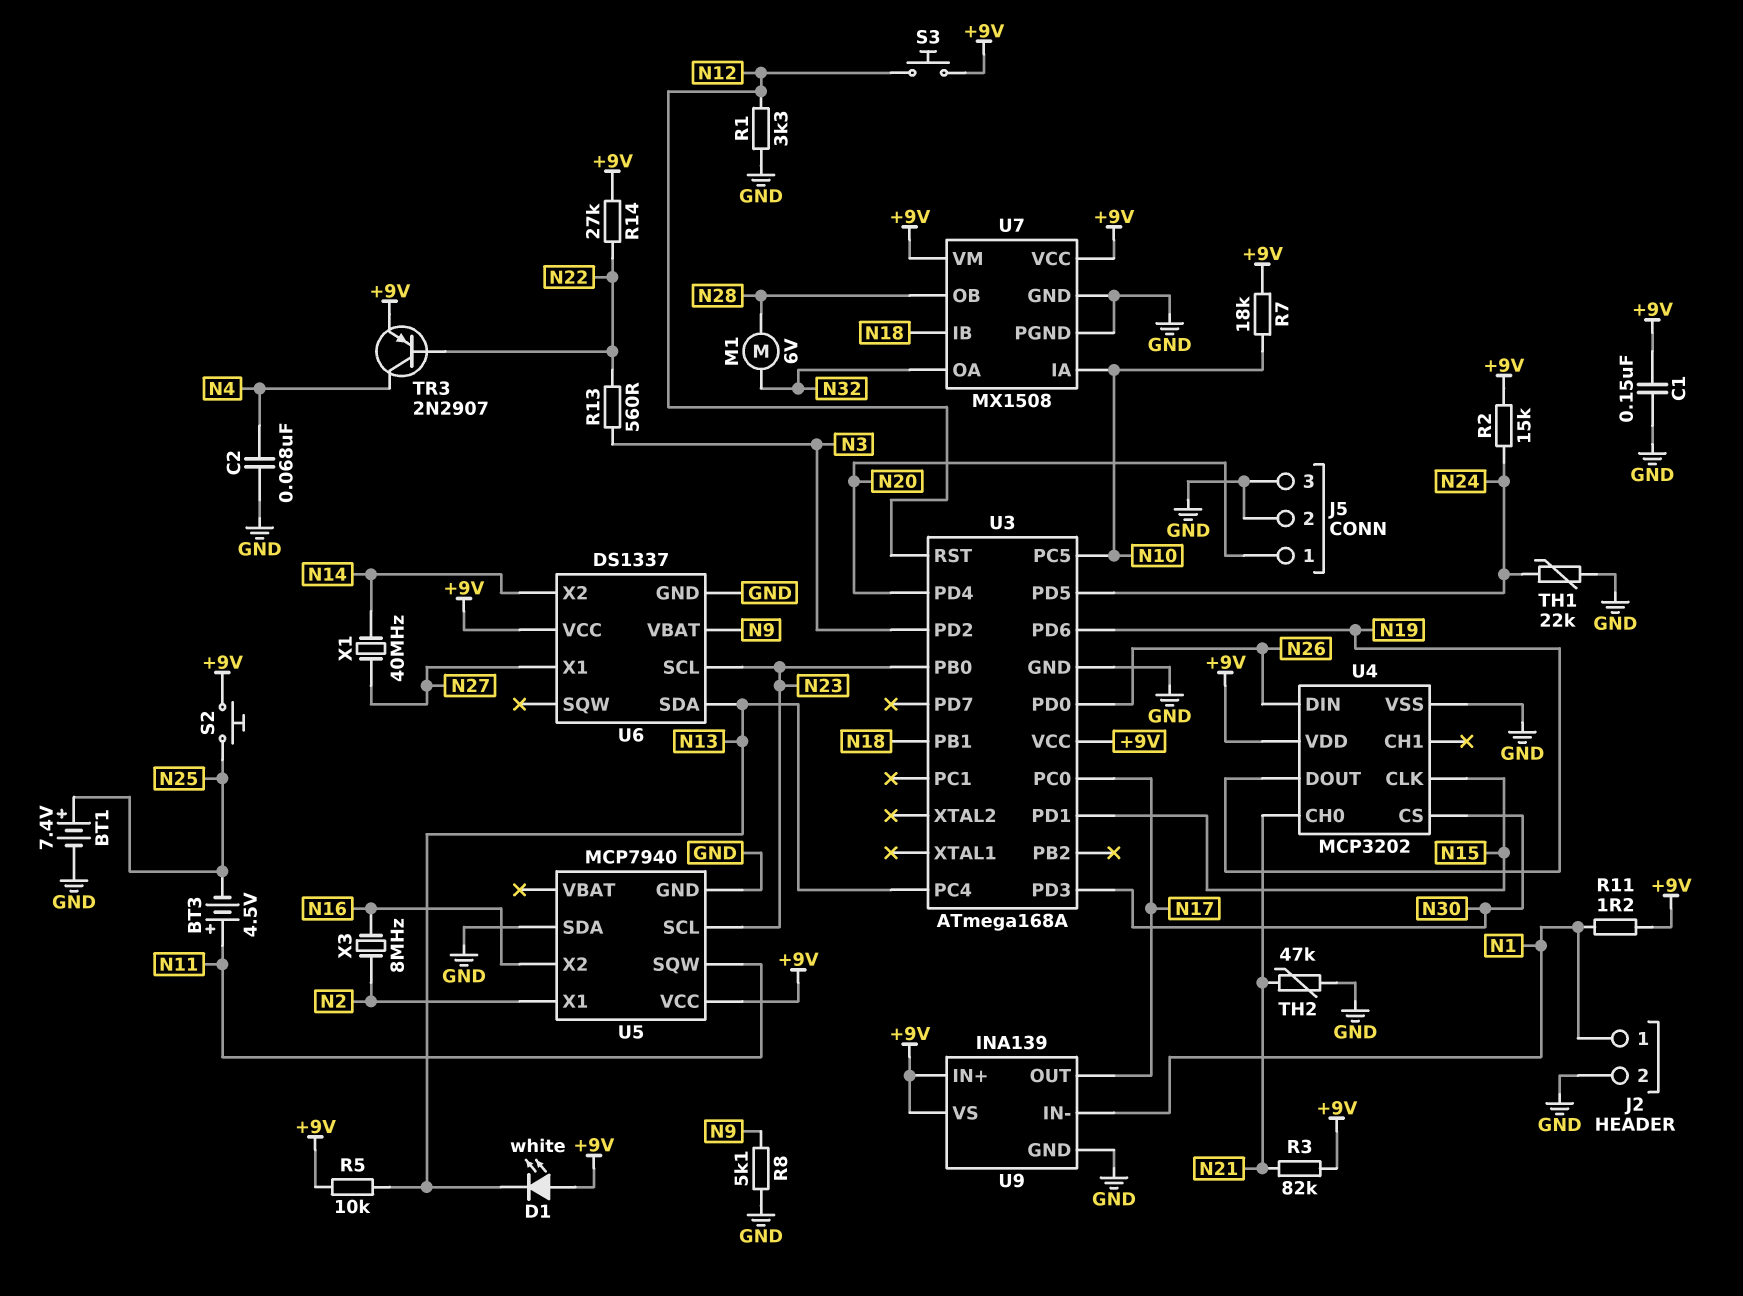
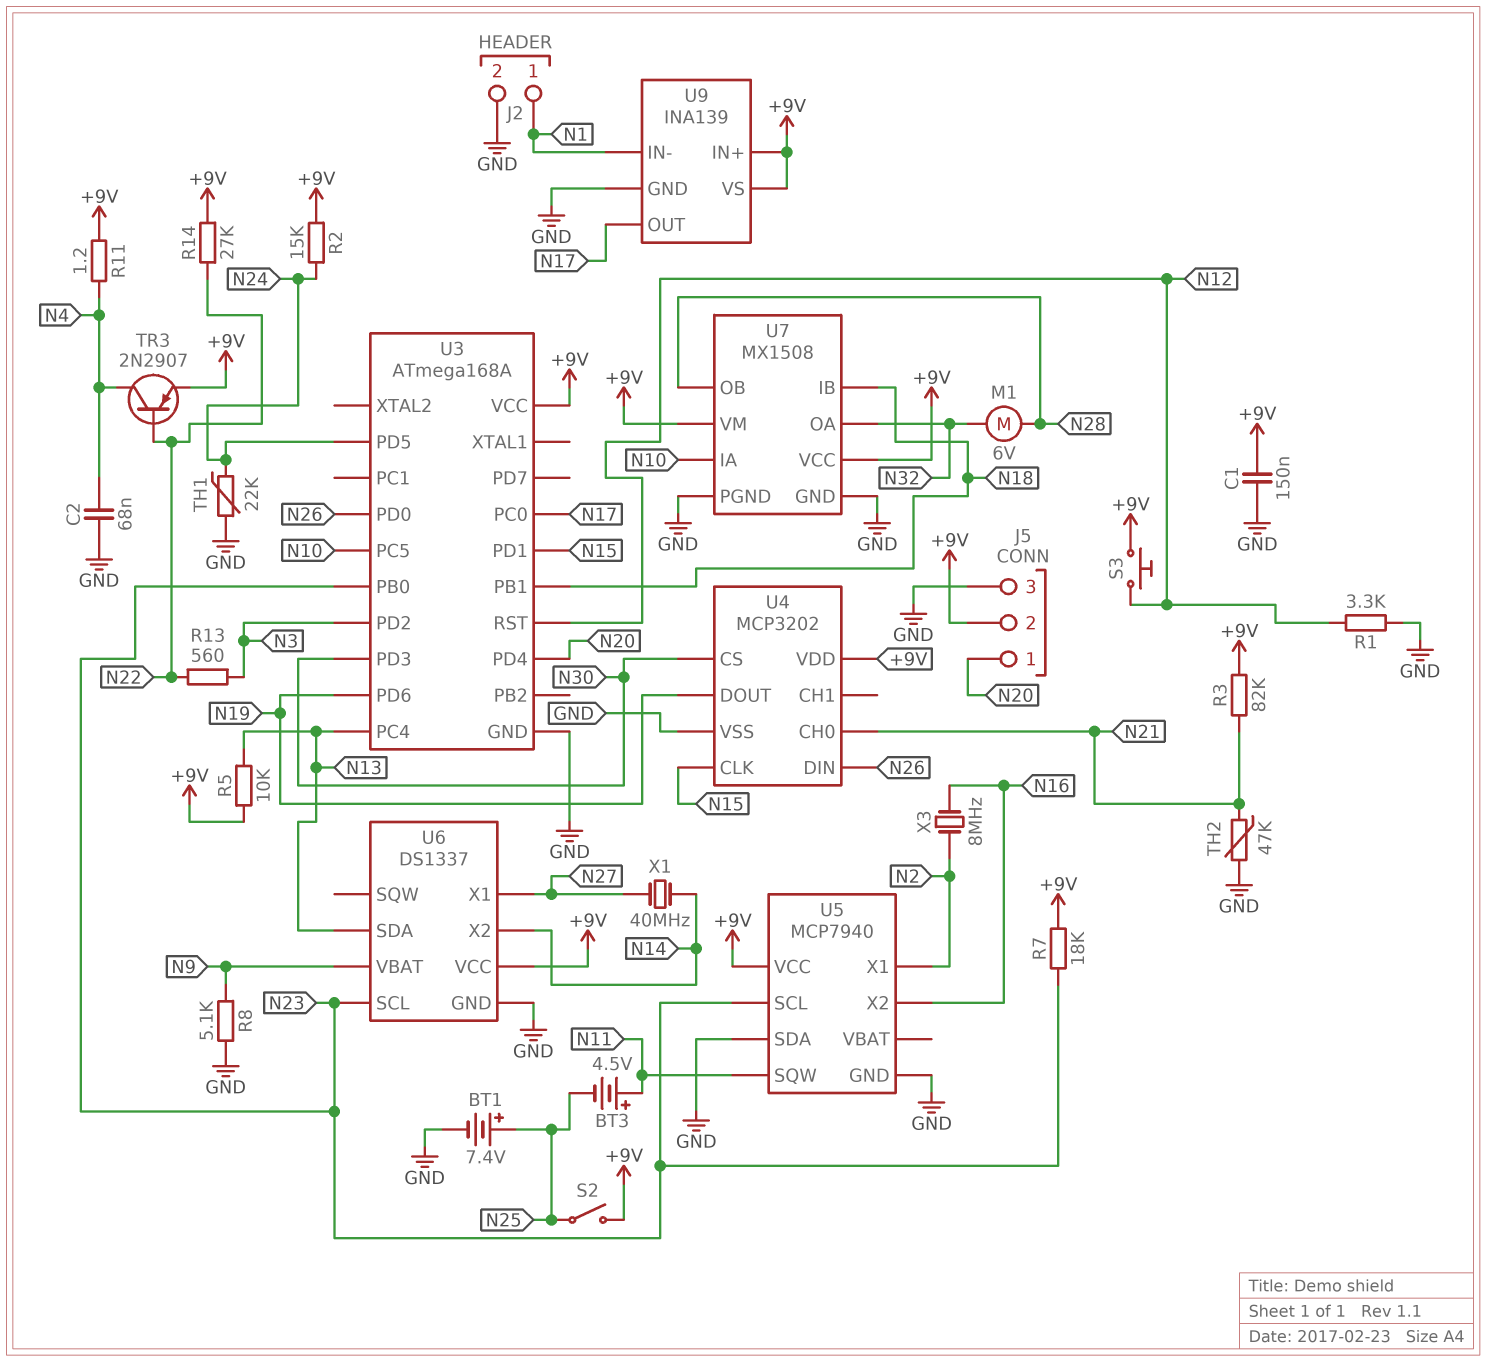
D1: LED white (A +9V, K N13) -> none
J5 pin 2: GND -> +9V
R7: 18k (+9V, N10) -> 18k (+9V, N23)
R11: 1.2 (+9V, N1) -> 1.2 (+9V, N4)
S2: button (+9V, N25) -> switch (+9V, N25)

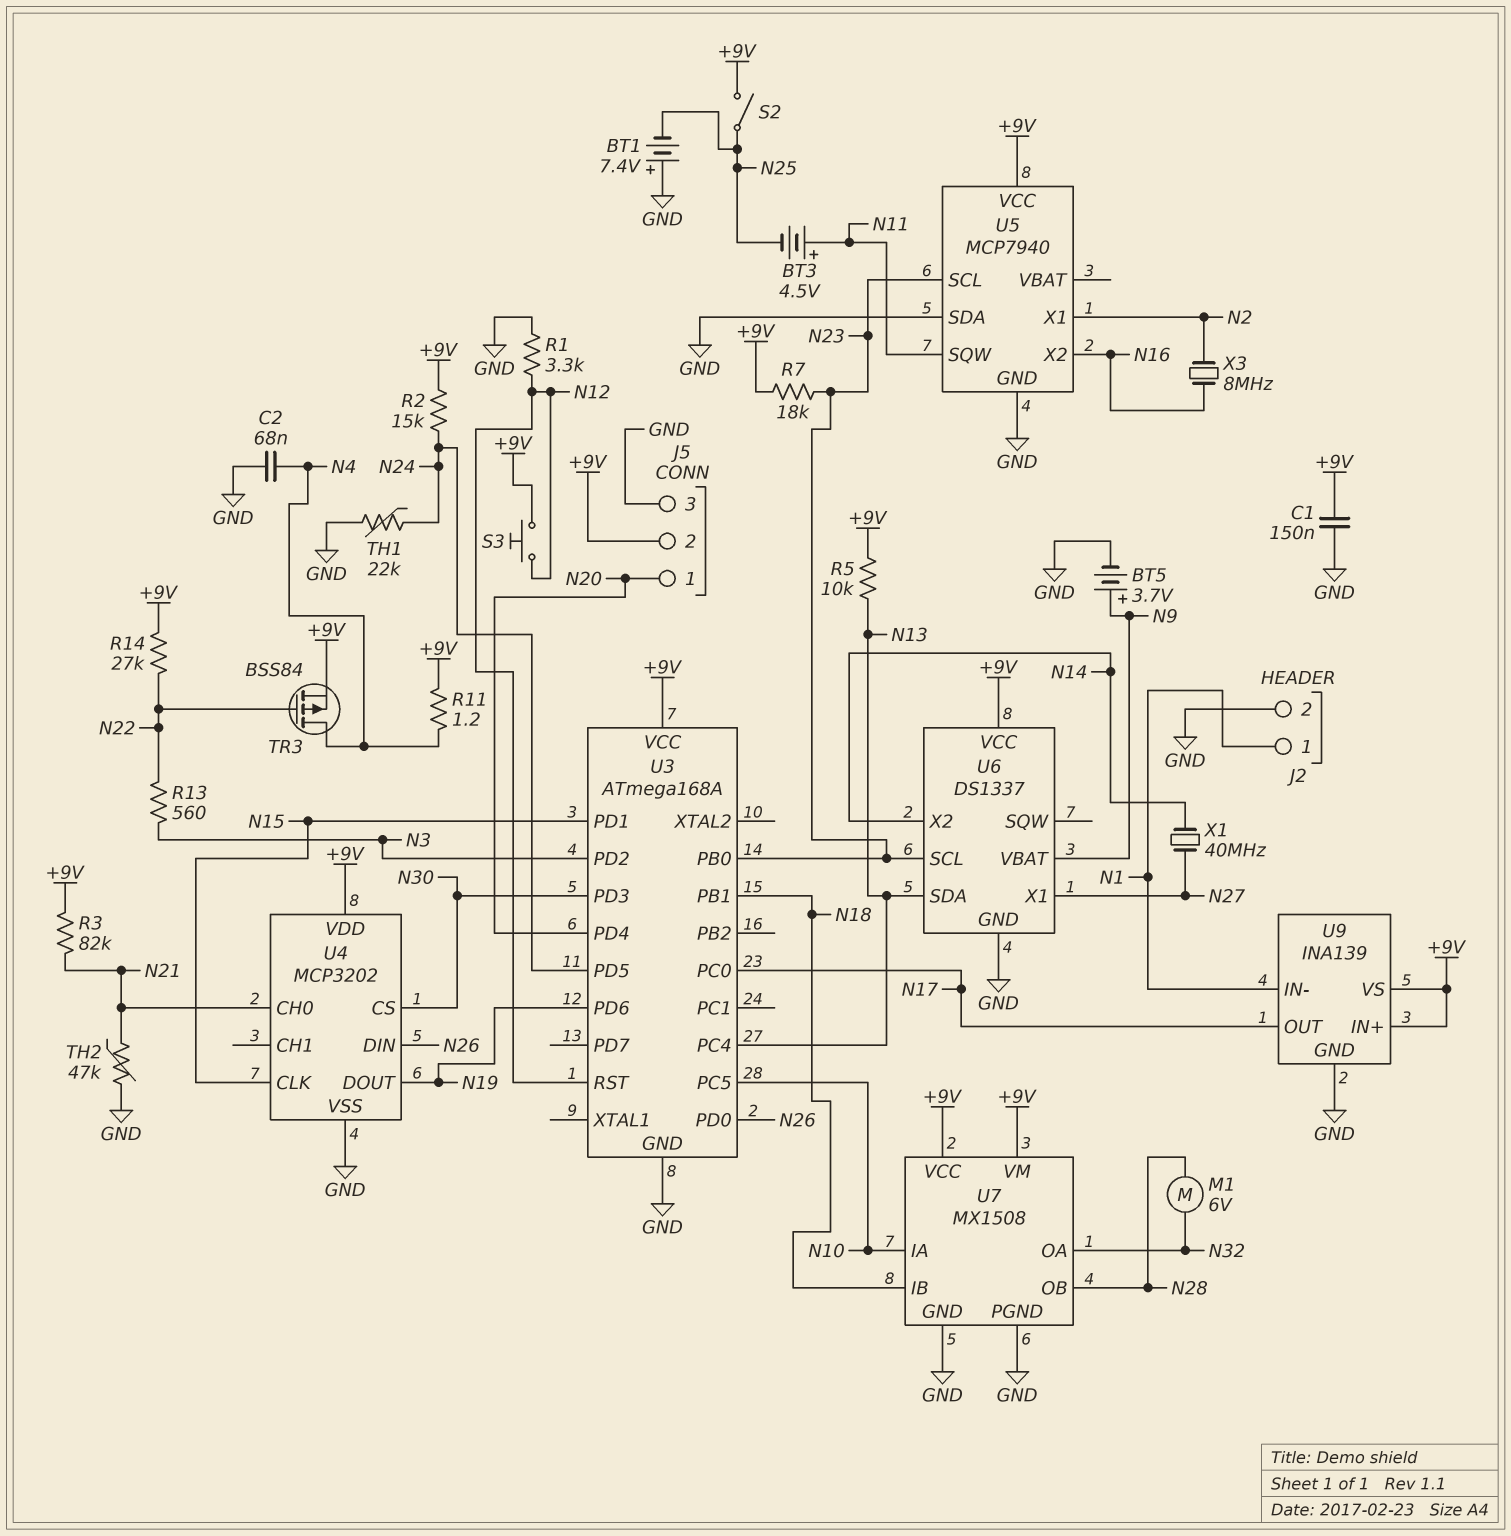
BT1: 7.4V (plus N25, minus GND) -> 7.4V (plus GND, minus N25)
BT5: none -> 3.7V (plus N9, minus GND)
R8: 5.1k (GND, N9) -> none
TR3: PNP 2N2907 (B N22, C N4, E +9V) -> PMOS BSS84 (G N22, D N4, S +9V)

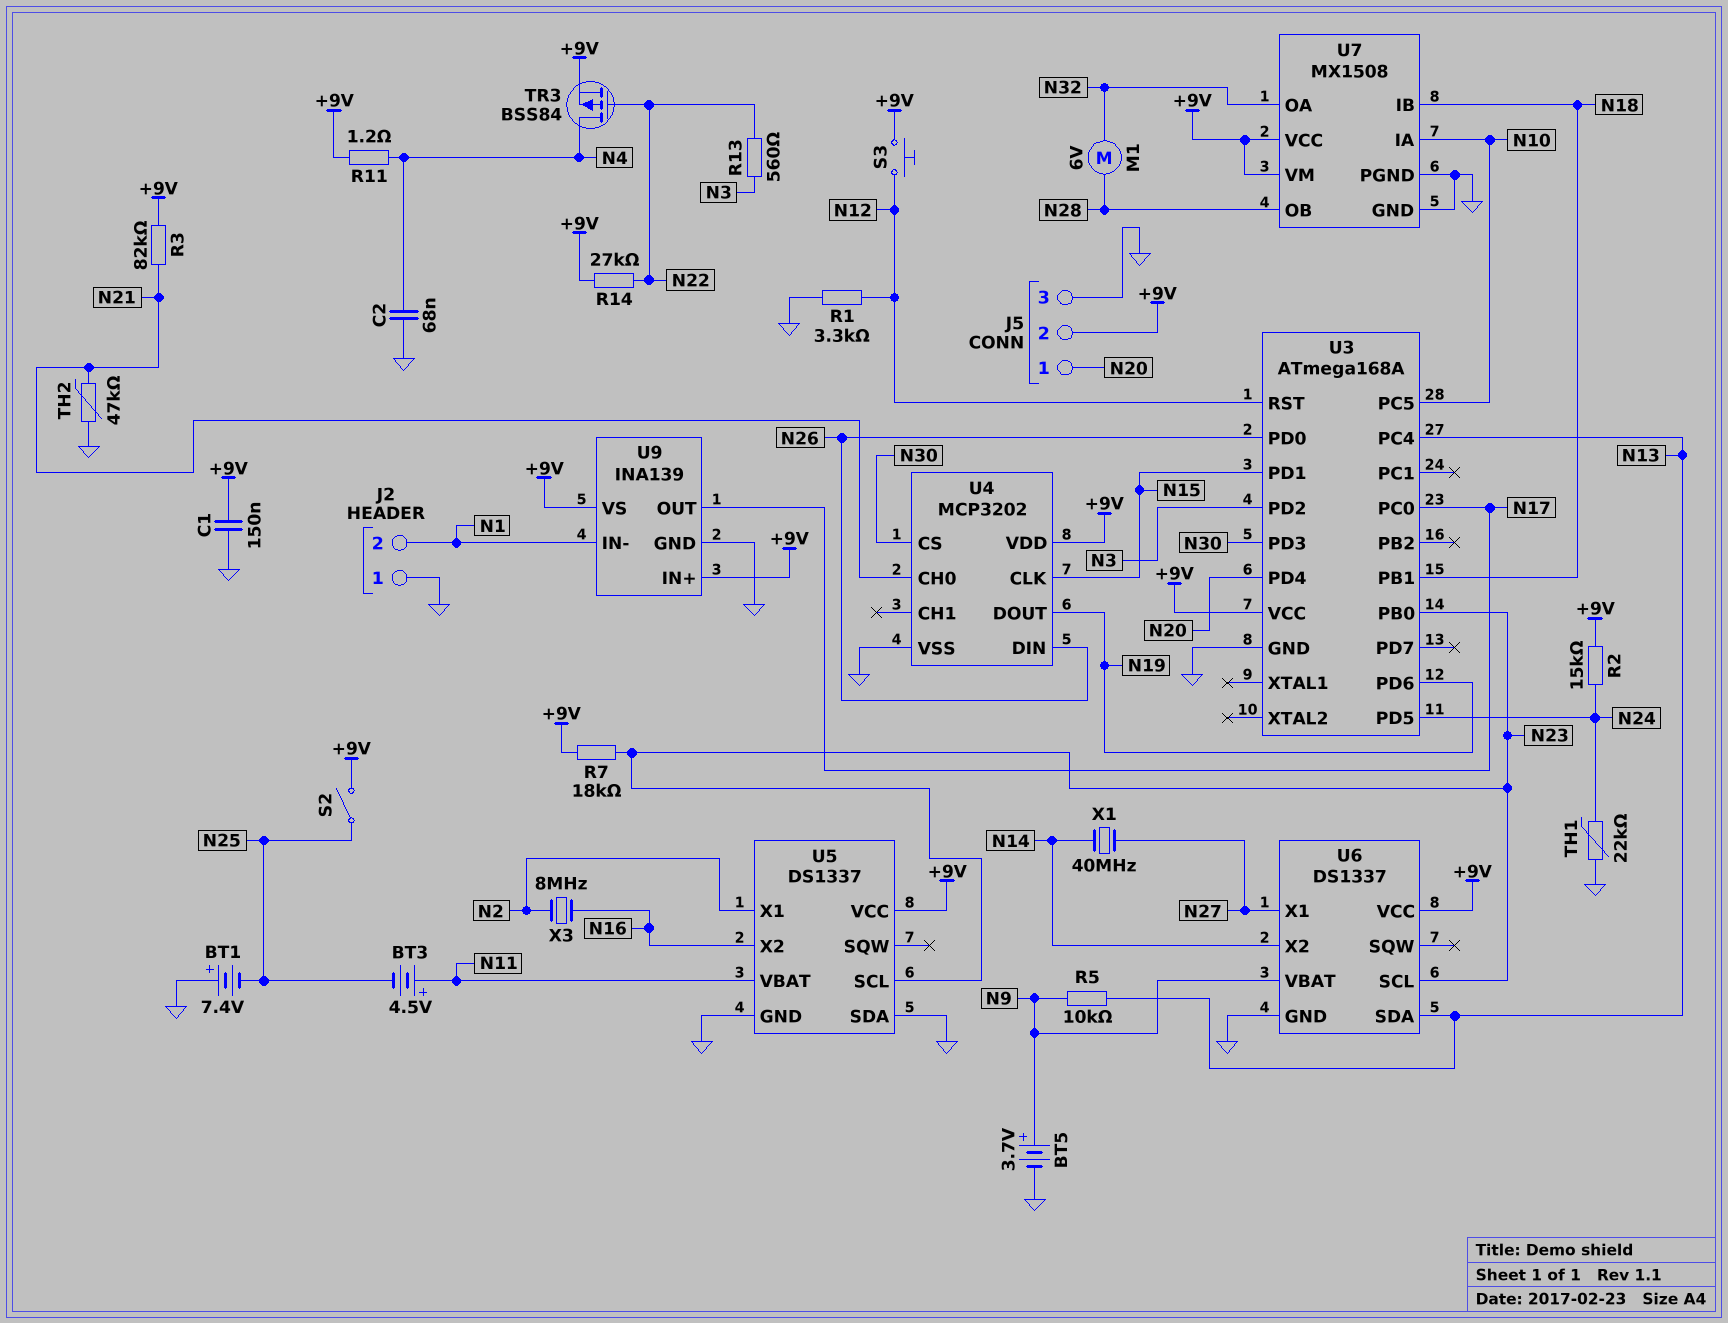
J2 pin 1: N1 -> GND
J2 pin 2: GND -> N1
R5: 10k (+9V, N13) -> 10k (N9, N13)
U5: MCP7940 -> DS1337
U5 pin SQW: N11 -> none
U5 pin VBAT: none -> N11

